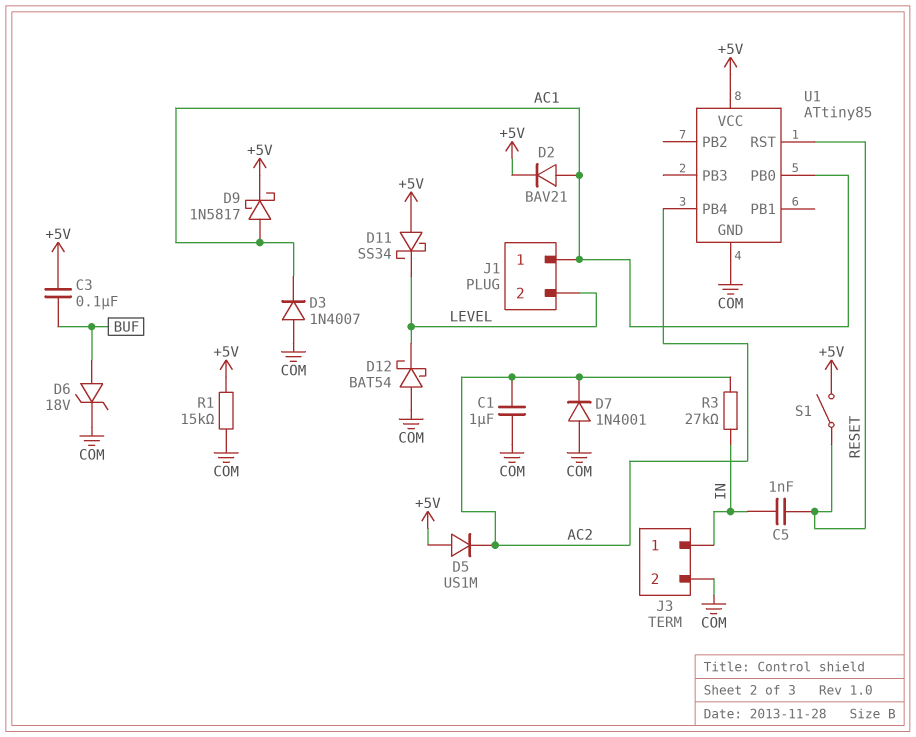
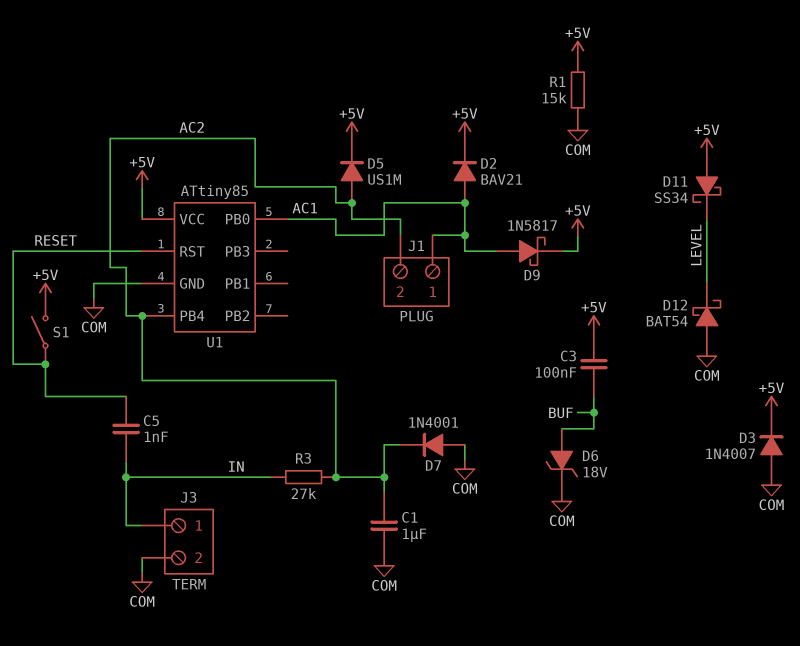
D3: diode 1N4007 (A COM, K AC1) -> diode 1N4007 (A COM, K +5V)
D5: diode US1M (A +5V, K AC2) -> diode US1M (A AC2, K +5V)
J1 pin 2: LEVEL -> AC2

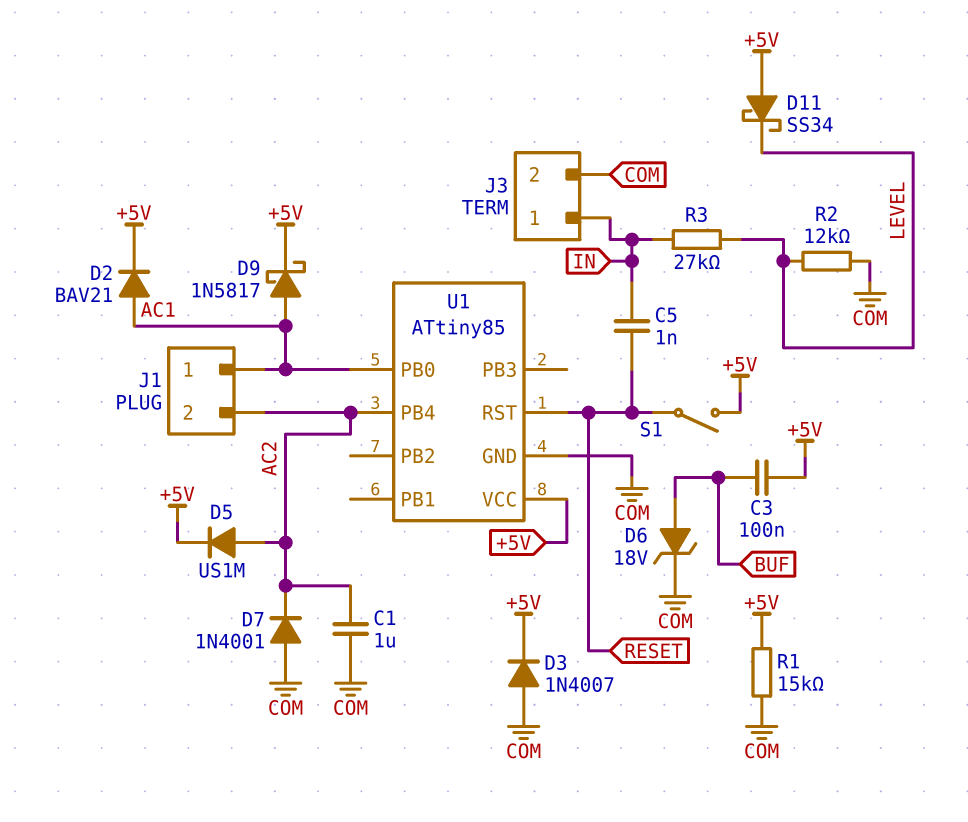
D12: schottky BAT54 (A COM, K LEVEL) -> none
R2: none -> 12k (COM, LEVEL)
R3: 27k (AC2, IN) -> 27k (IN, LEVEL)

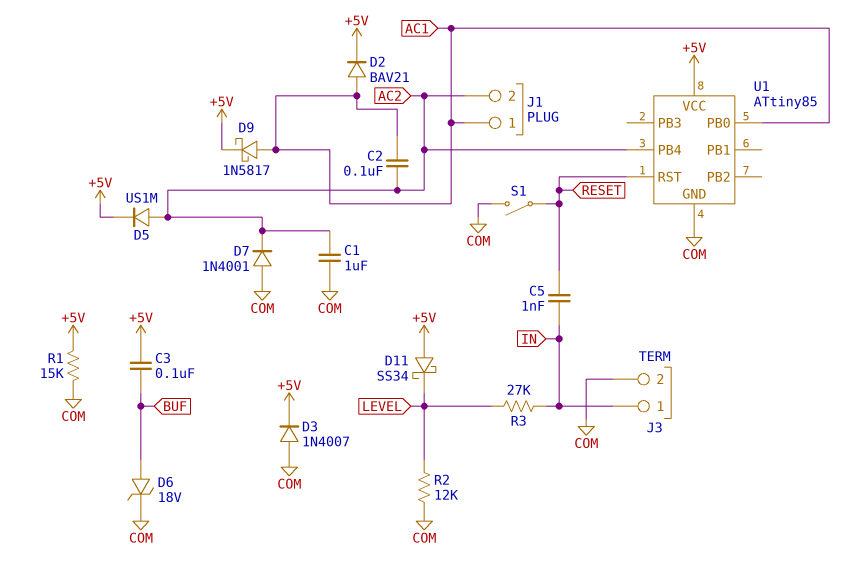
C2: none -> 100nF (AC1, AC2)
S1: switch (+5V, RESET) -> switch (COM, RESET)

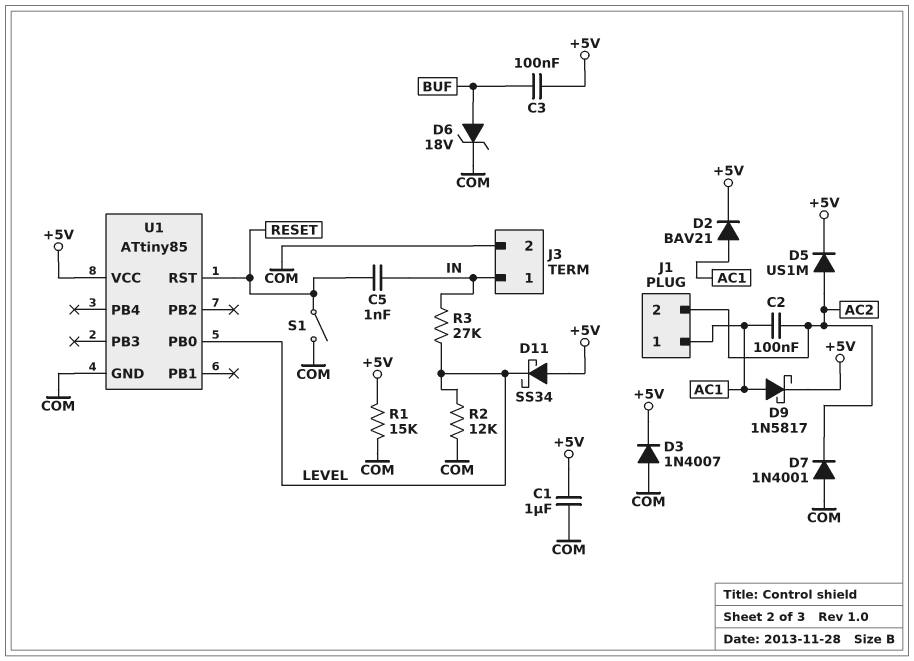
C1: 1uF (AC2, COM) -> 1uF (+5V, COM)
U1 pin PB0: AC1 -> LEVEL
U1 pin PB4: AC2 -> none

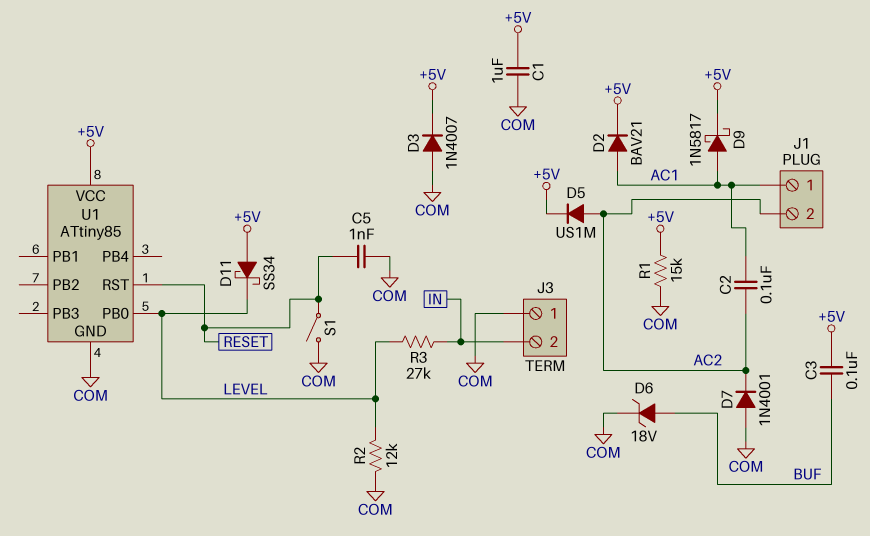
C5: 1nF (IN, RESET) -> 1nF (COM, RESET)
J3 pin 1: IN -> COM
J3 pin 2: COM -> IN

